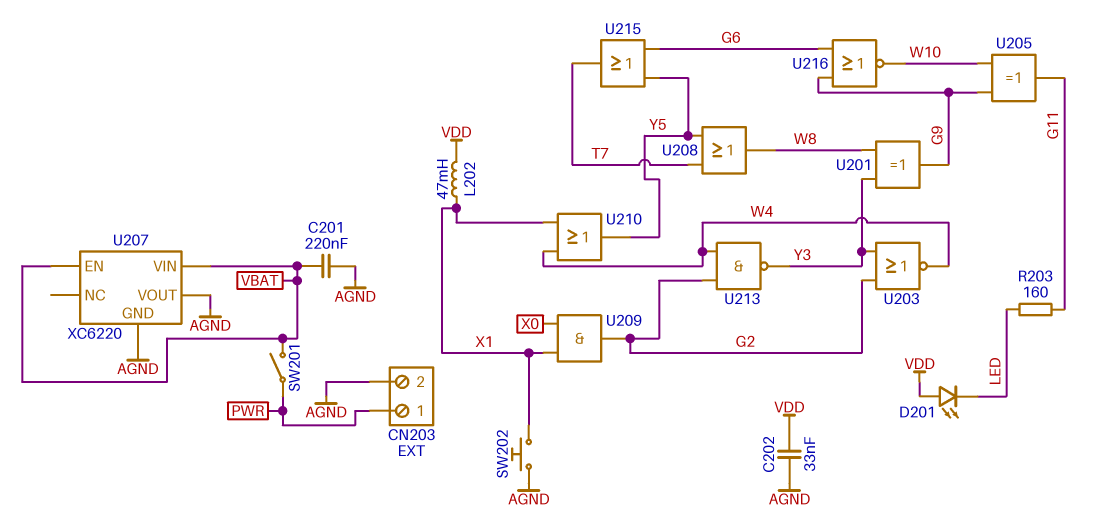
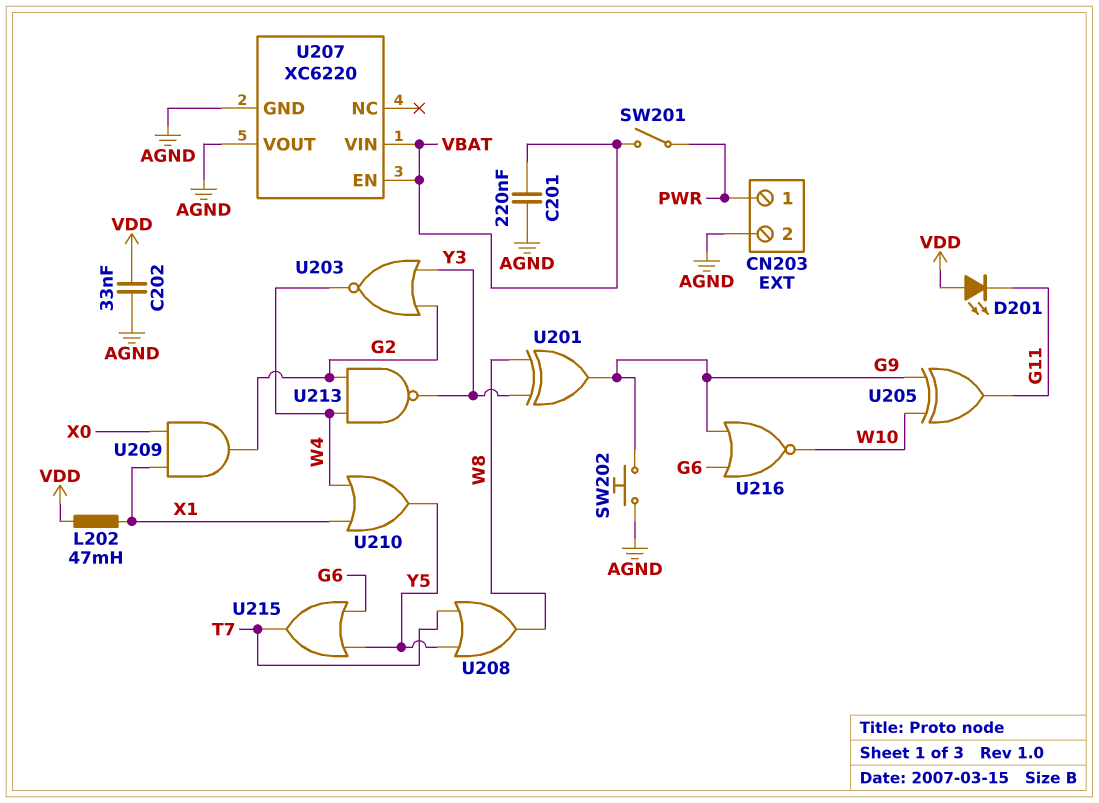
D201: LED (A VDD, K LED) -> LED (A VDD, K G11)
R203: 160 (G11, LED) -> none
SW202: button (AGND, X1) -> button (AGND, G9)

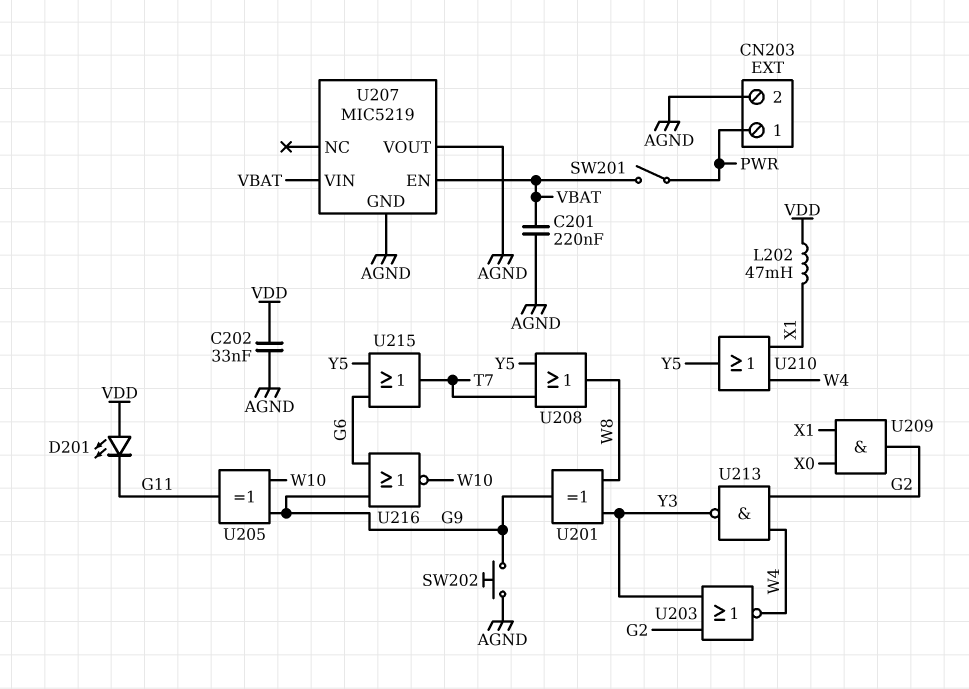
U207: XC6220 -> MIC5219

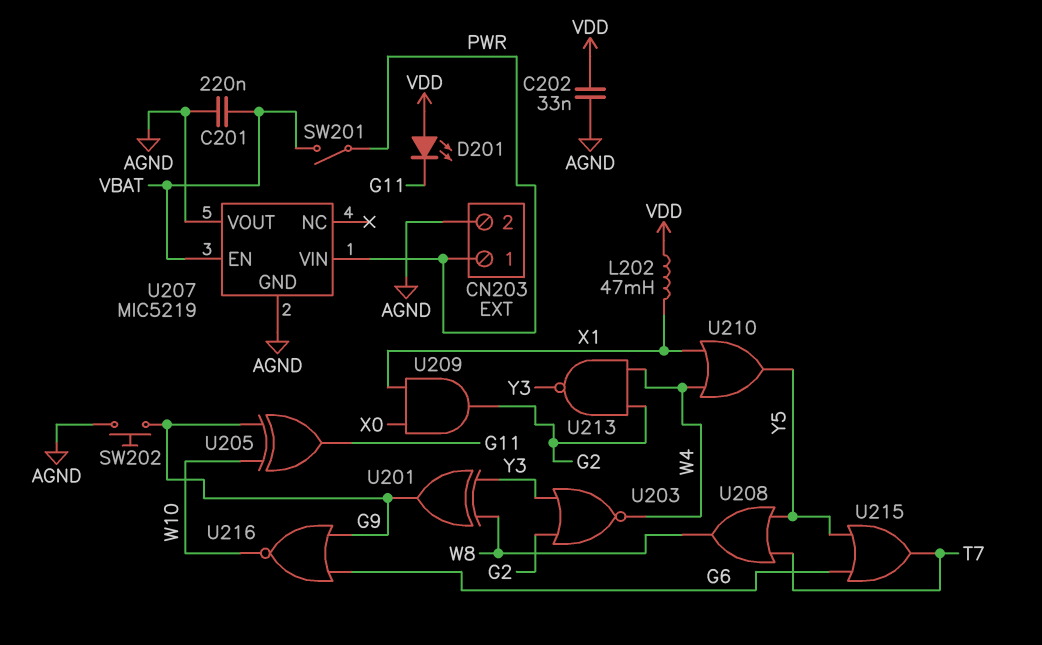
U207 pin VIN: VBAT -> PWR

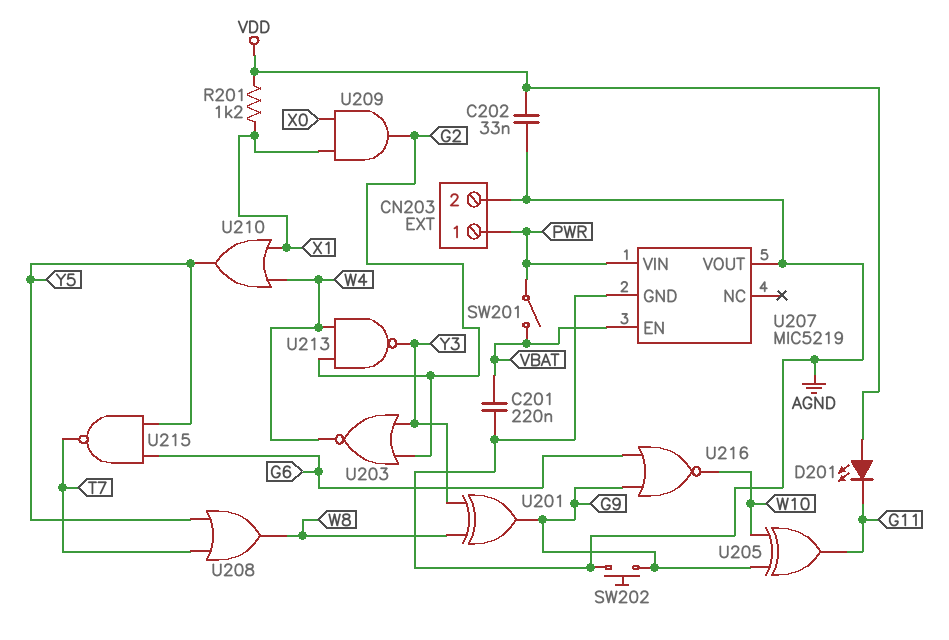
L202: 47mH (VDD, X1) -> none
R201: none -> 1.2k (VDD, X1)
U215: OR (in G6, in Y5, out T7) -> NAND (in G6, in Y5, out T7)

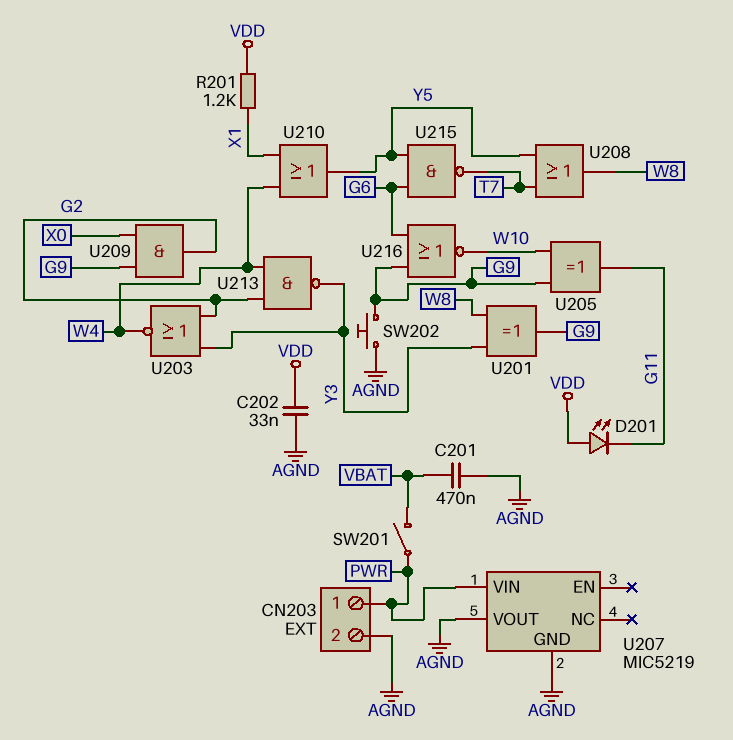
C201: 220nF (AGND, VBAT) -> 470nF (AGND, VBAT)
U207 pin EN: VBAT -> none
U209: AND (in X0, in X1, out G2) -> AND (in G9, in X0, out G2)

